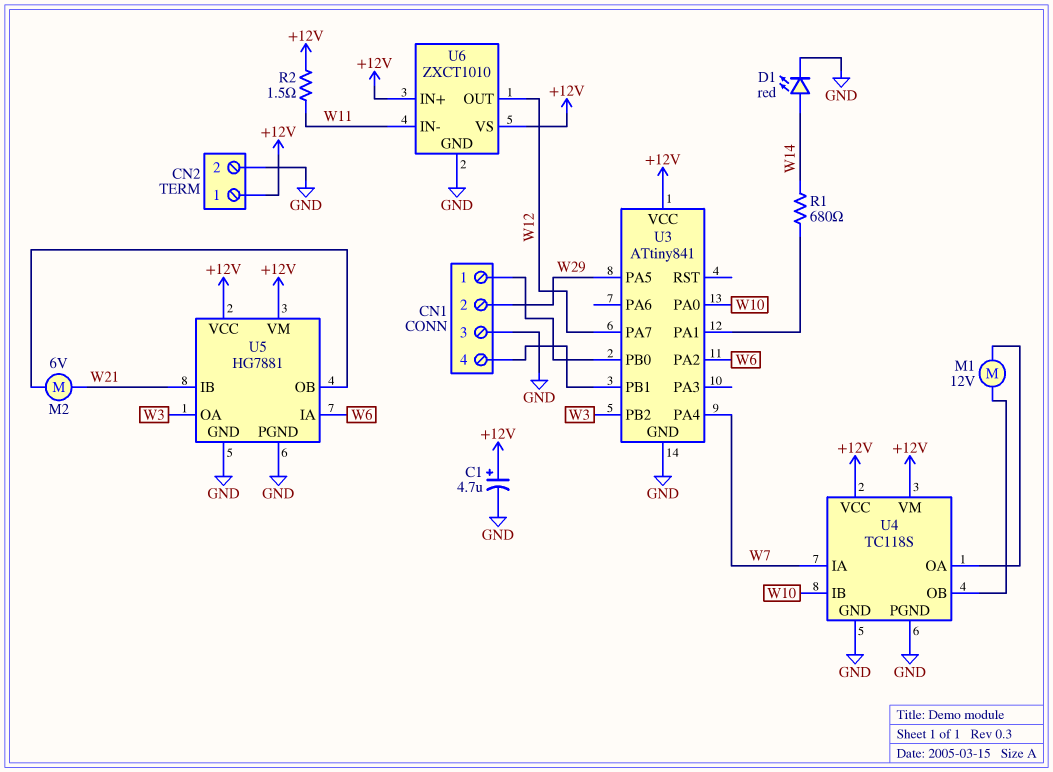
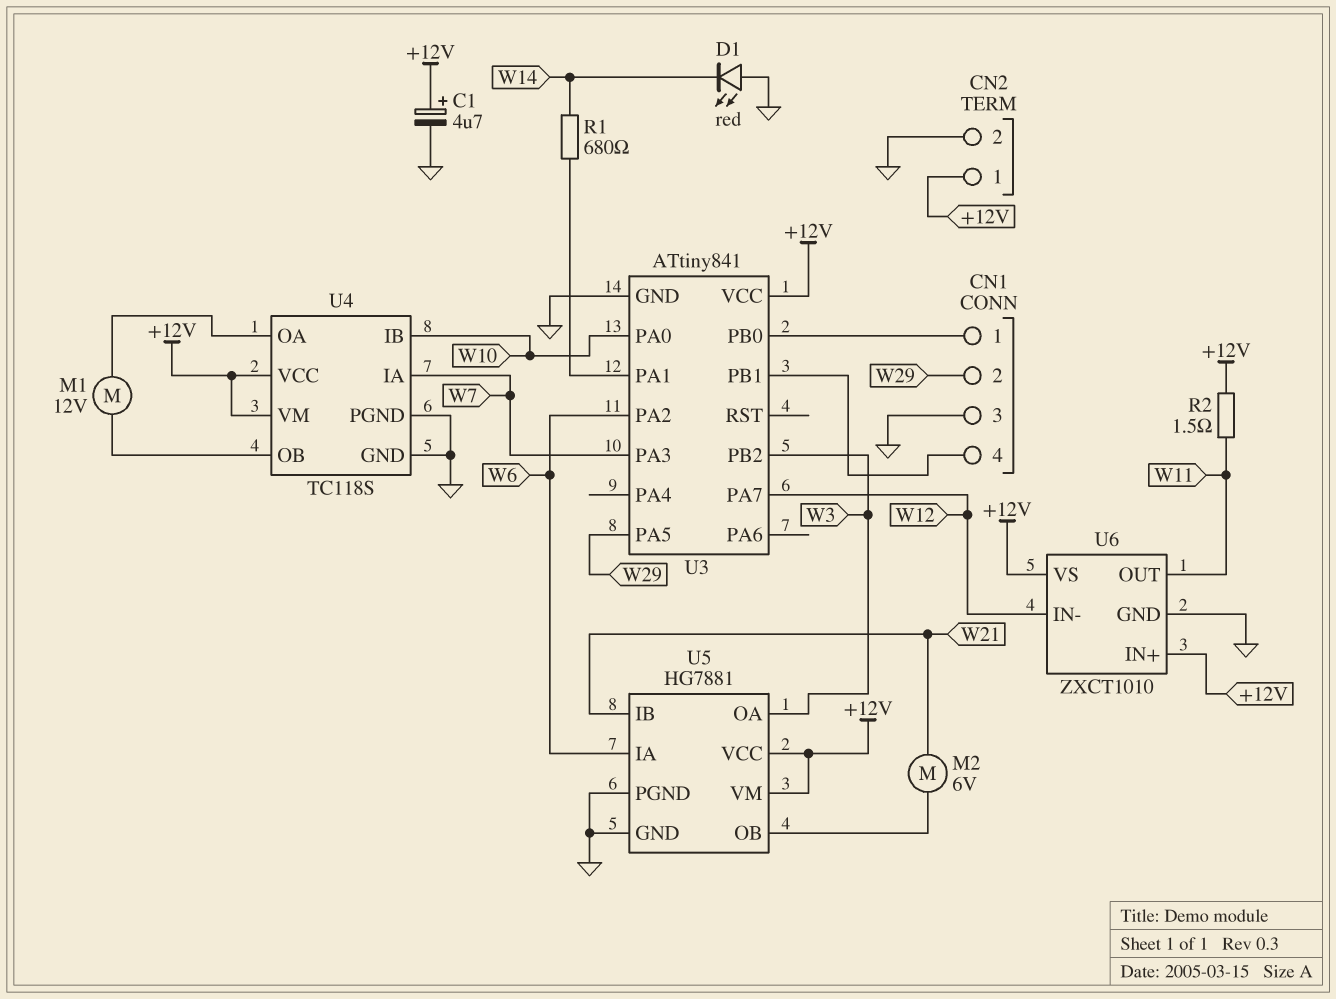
D1: LED red (A W14, K GND) -> LED red (A GND, K W14)
U3 pin PA3: none -> W7
U3 pin PA4: W7 -> none
U6 pin IN-: W11 -> W12
U6 pin OUT: W12 -> W11

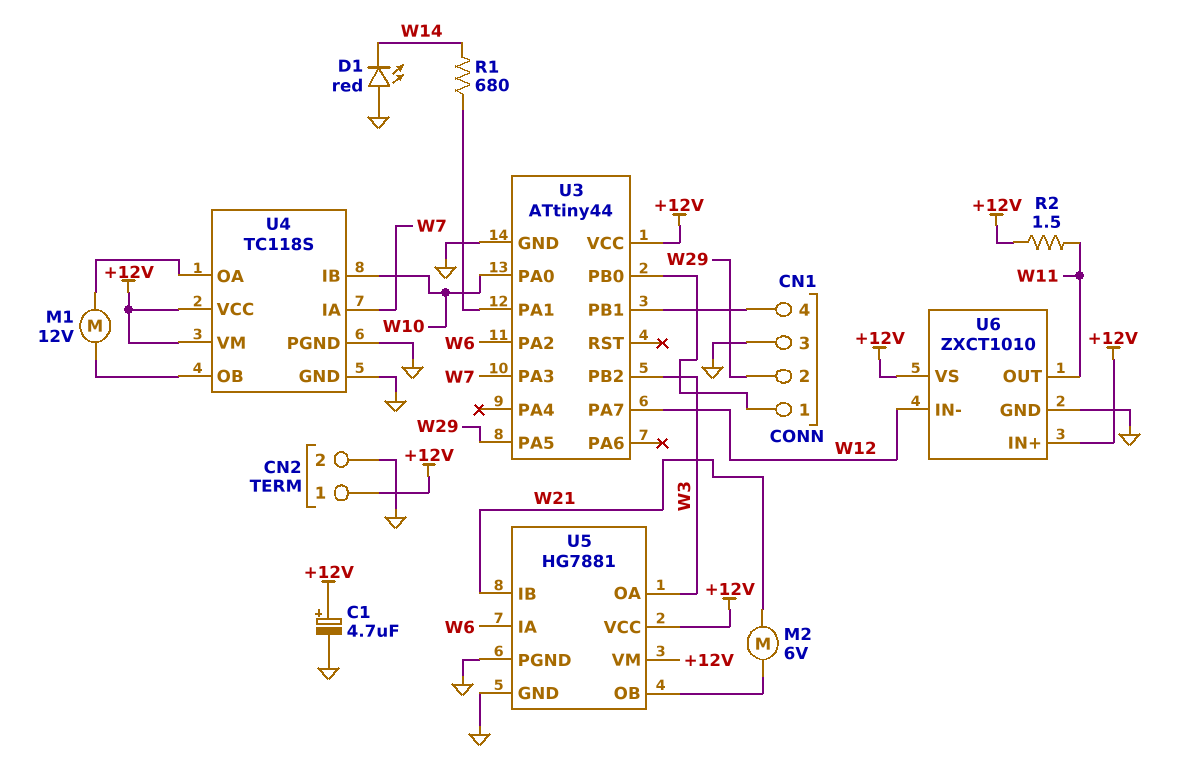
U3: ATtiny841 -> ATtiny44

